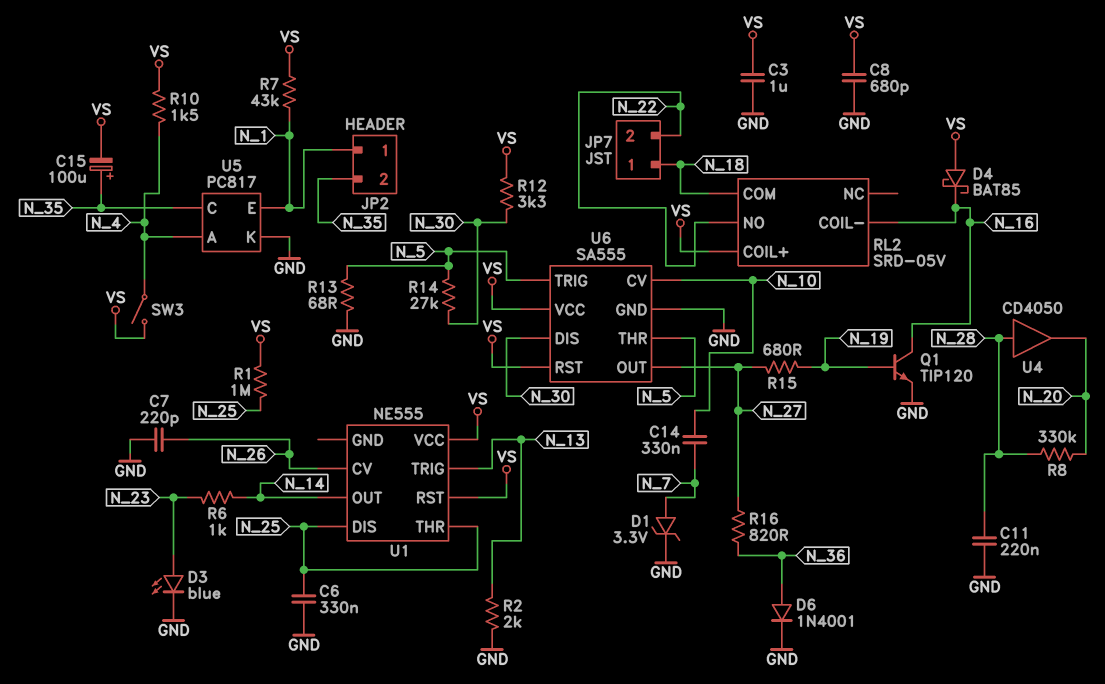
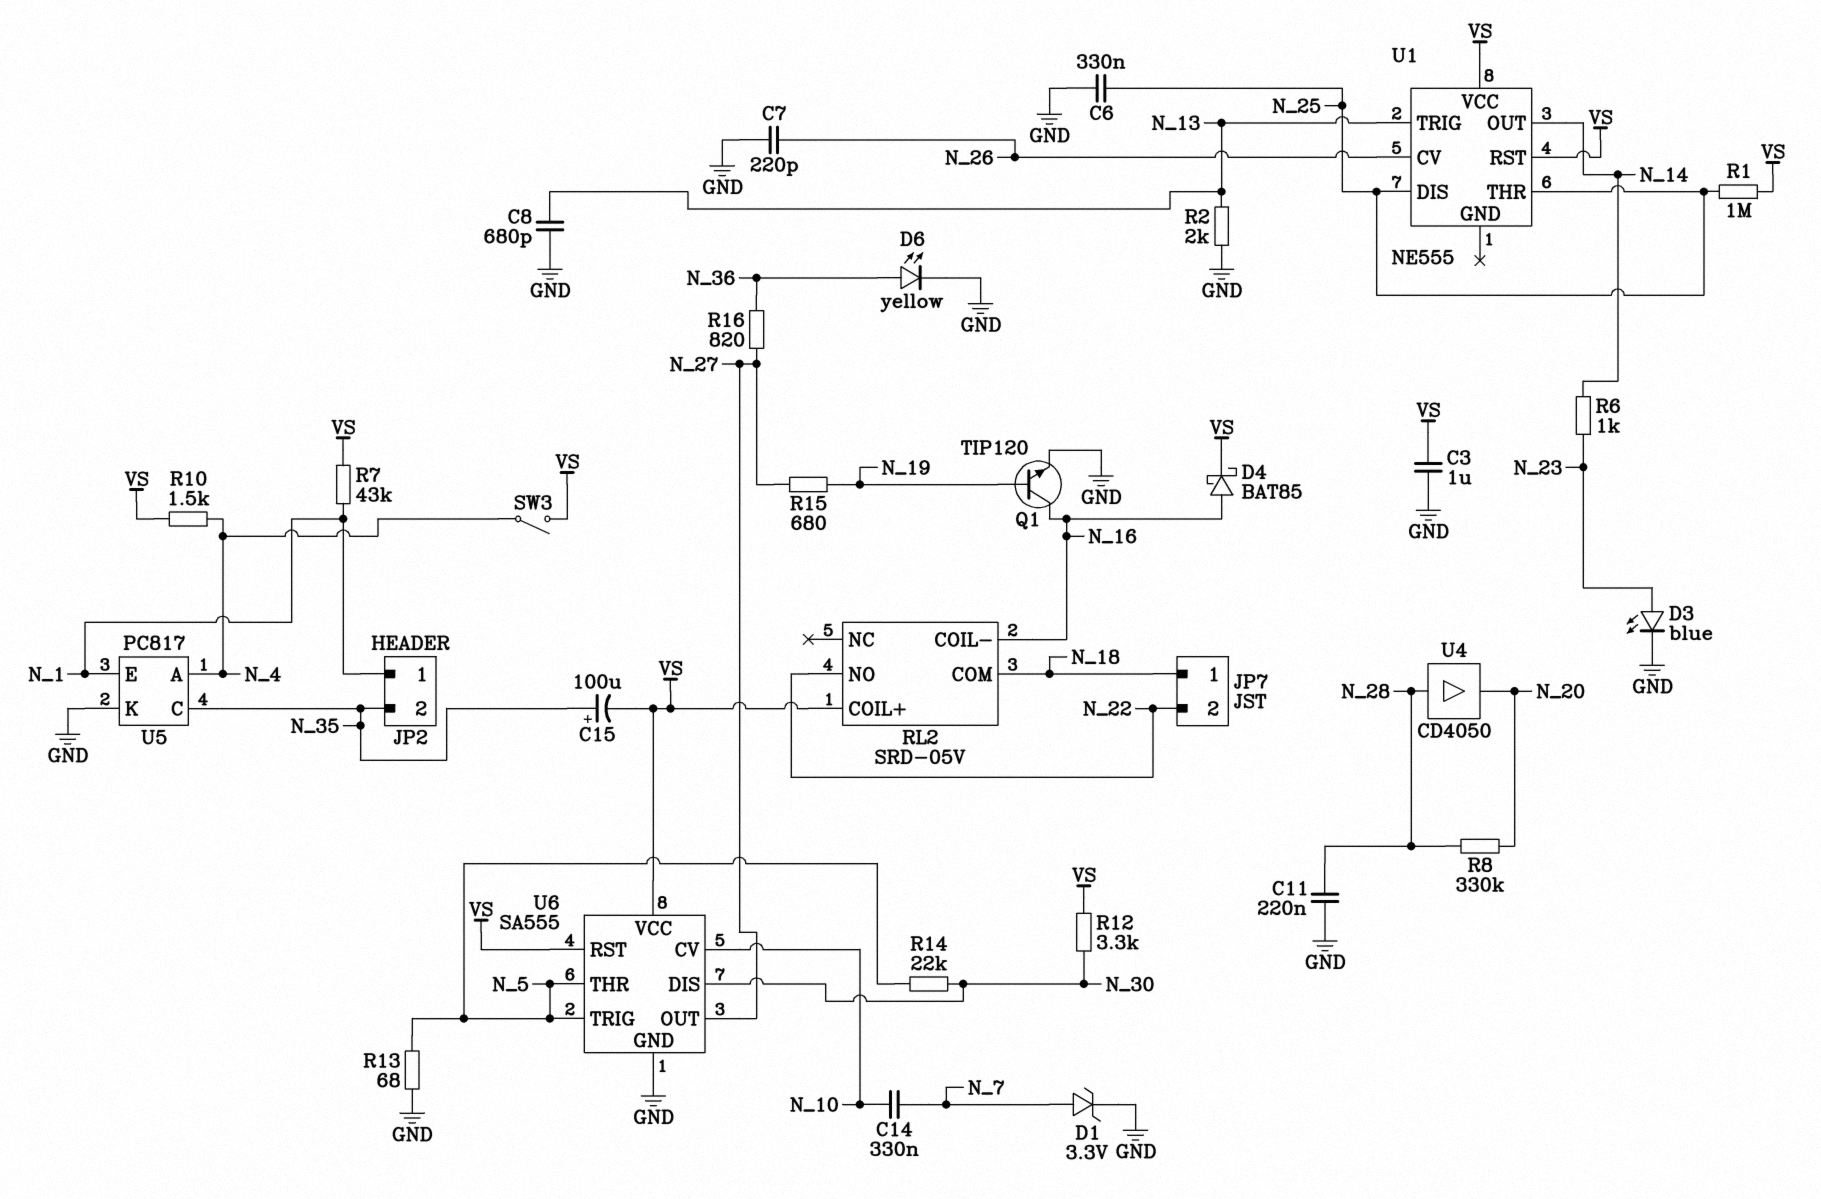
C8: 680pF (GND, VS) -> 680pF (GND, N_13)
D4: schottky BAT85 (A VS, K N_16) -> schottky BAT85 (A N_16, K VS)
D6: diode 1N4001 (A N_36, K GND) -> LED yellow (A N_36, K GND)
R14: 27k (N_5, N_30) -> 22k (N_5, N_30)

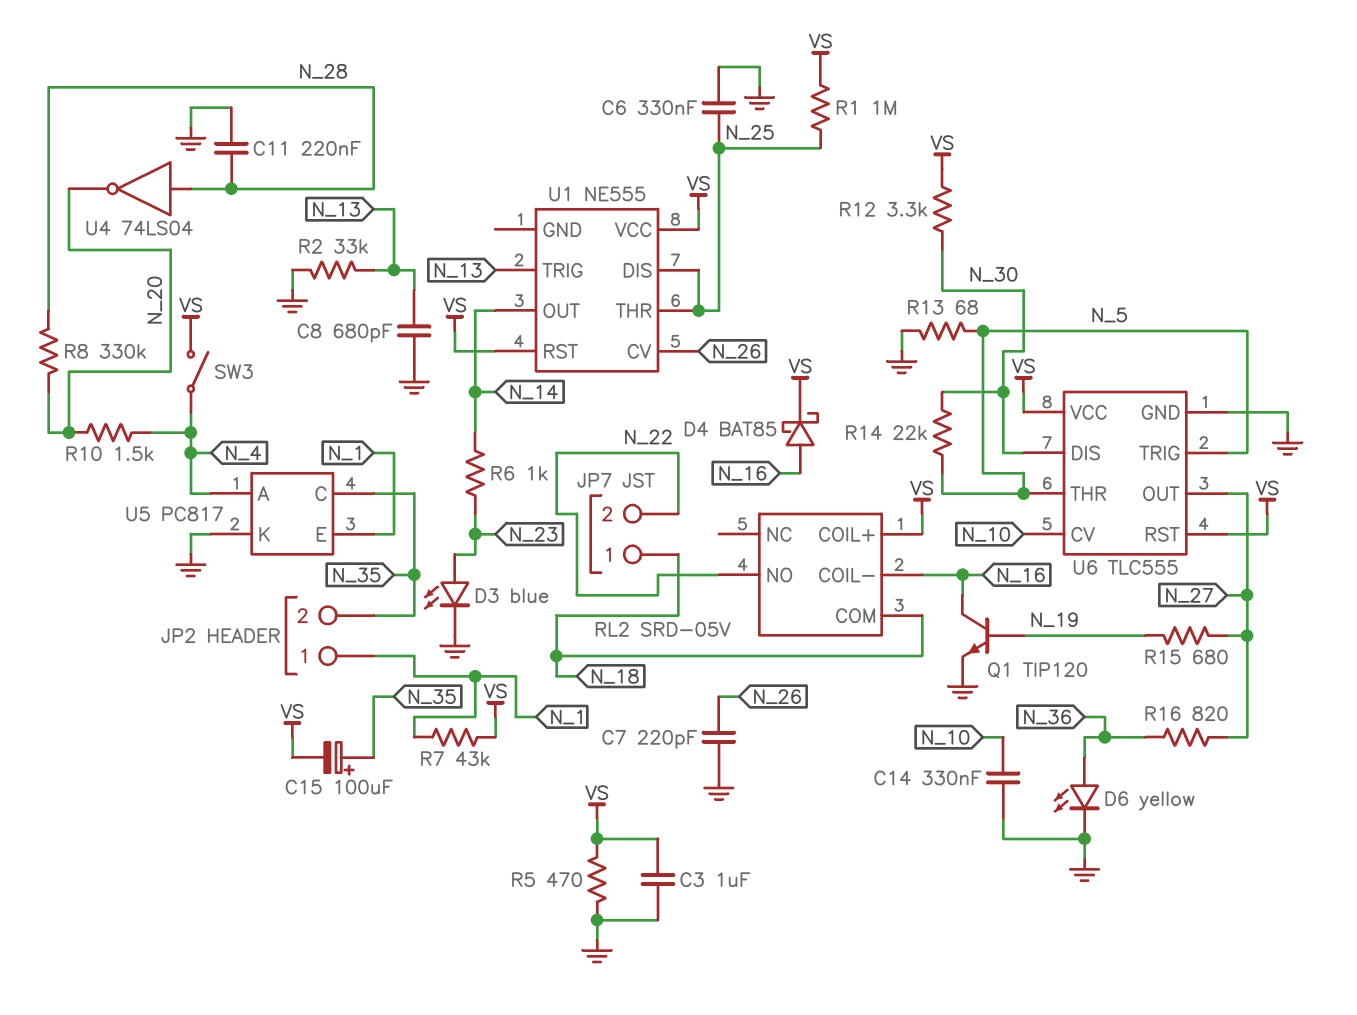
C14: 330nF (N_7, N_10) -> 330nF (GND, N_10)
D1: zener 3.3V (A N_7, K GND) -> none
R2: 2k (GND, N_13) -> 33k (GND, N_13)
R5: none -> 470 (GND, VS)
R10: 1.5k (N_4, VS) -> 1.5k (N_4, N_20)
U4: buffer CD4050 (in N_28, out N_20) -> NOT 74LS04 (in N_28, out N_20)
U6: SA555 -> TLC555

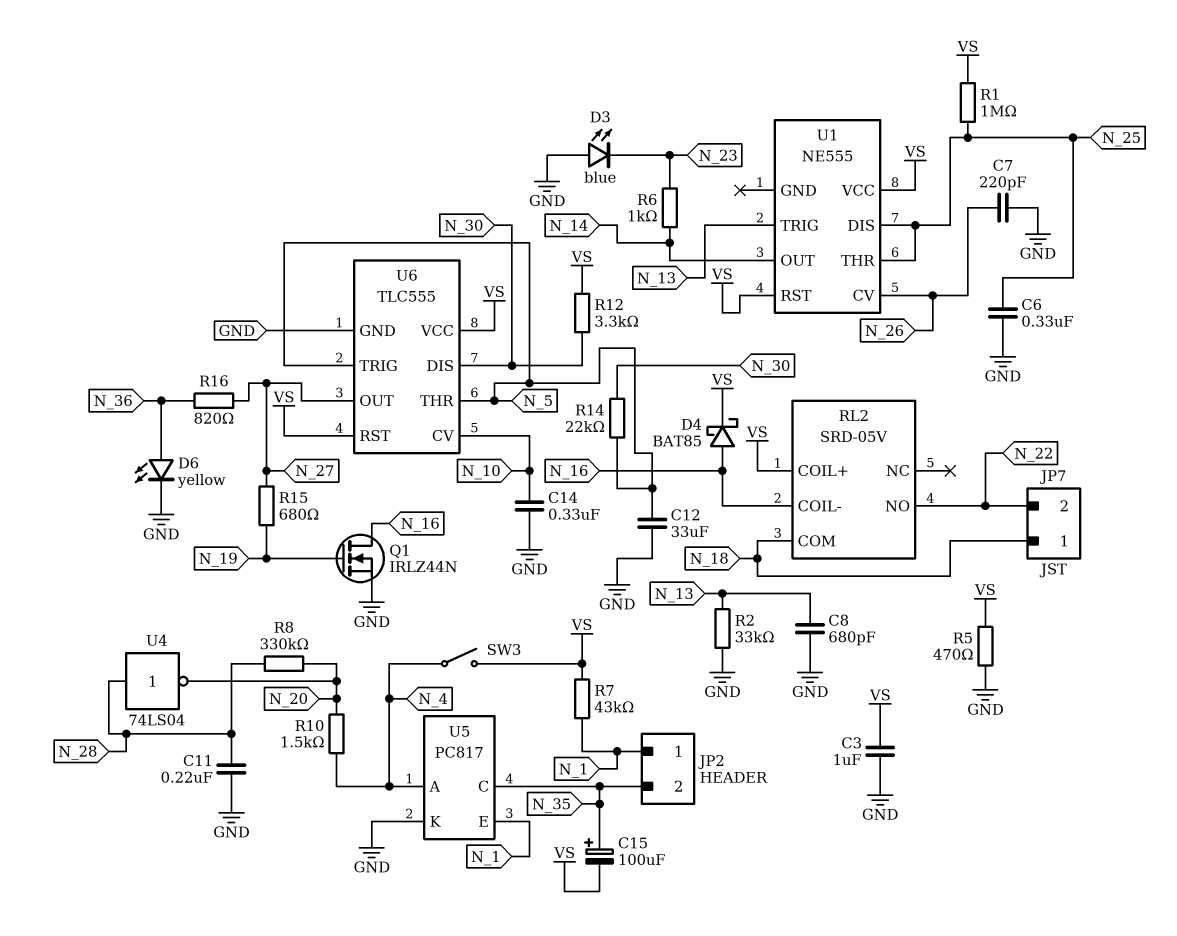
C12: none -> 33uF (GND, N_5)
D3: LED blue (A N_23, K GND) -> LED blue (A GND, K N_23)
Q1: NPN TIP120 (B N_19, C N_16, E GND) -> NMOS IRLZ44N (G N_19, D N_16, S GND)
R13: 68 (GND, N_5) -> none

